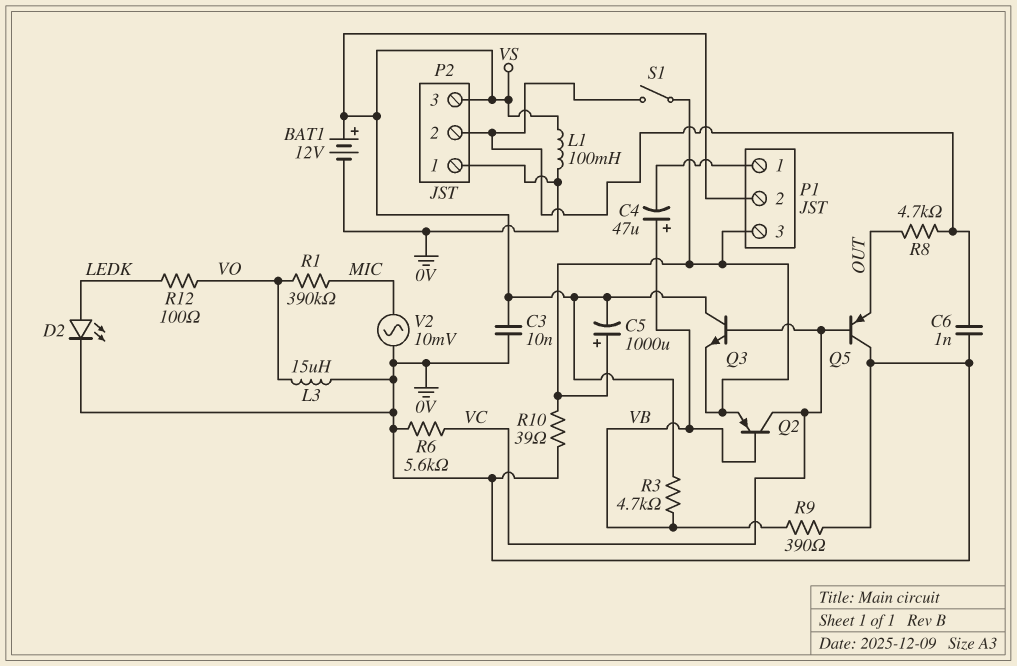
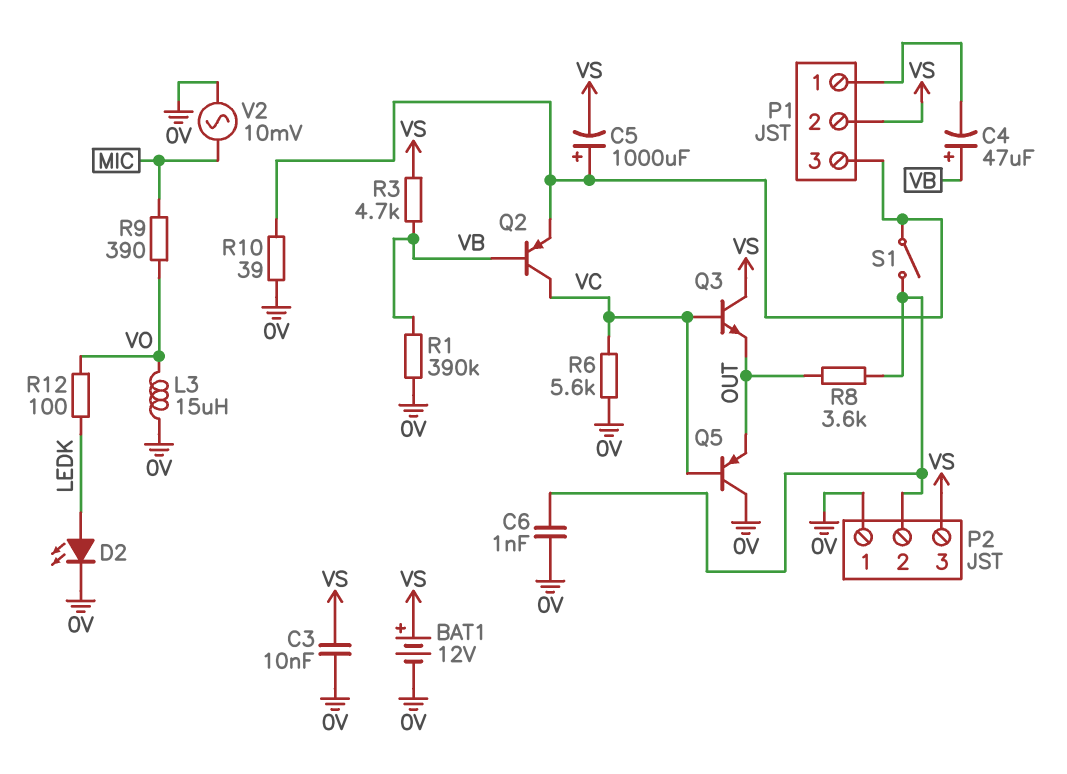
L1: 100mH (0V, VS) -> none
Q3: NPN (B VC, C VS, E P1/3) -> NPN (B VC, C VS, E OUT)
R1: 390k (MIC, VO) -> 390k (0V, VB)
R8: 4.7k (OUT, P2/2) -> 3.6k (OUT, P2/2)
R9: 390 (0V, VB) -> 390 (MIC, VO)

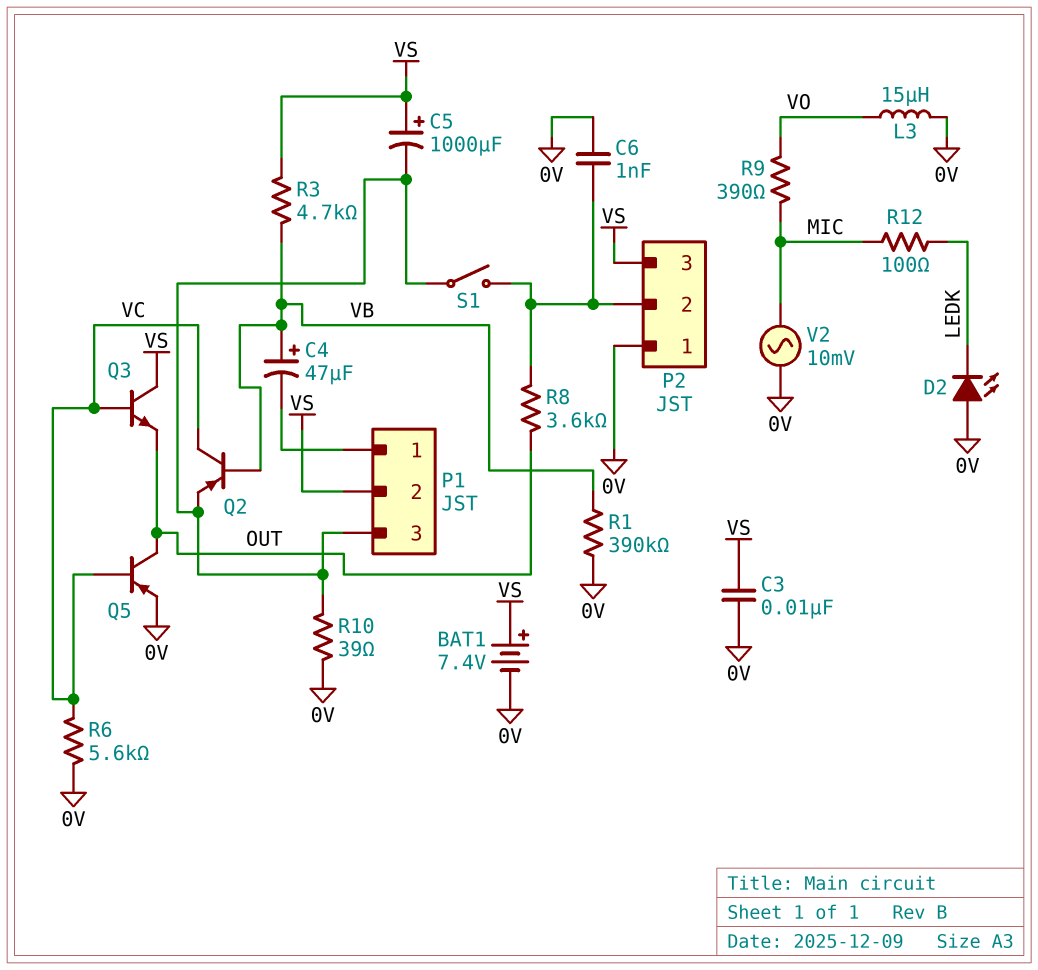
BAT1: 12V (plus VS, minus 0V) -> 7.4V (plus VS, minus 0V)
C5: 1000uF (plus P1/3, minus VS) -> 1000uF (plus VS, minus P1/3)
D2: LED (A LEDK, K 0V) -> LED (A 0V, K LEDK)
Q5: PNP (B VC, C 0V, E OUT) -> PNP (B VC, C OUT, E 0V)
R12: 100 (LEDK, VO) -> 100 (LEDK, MIC)

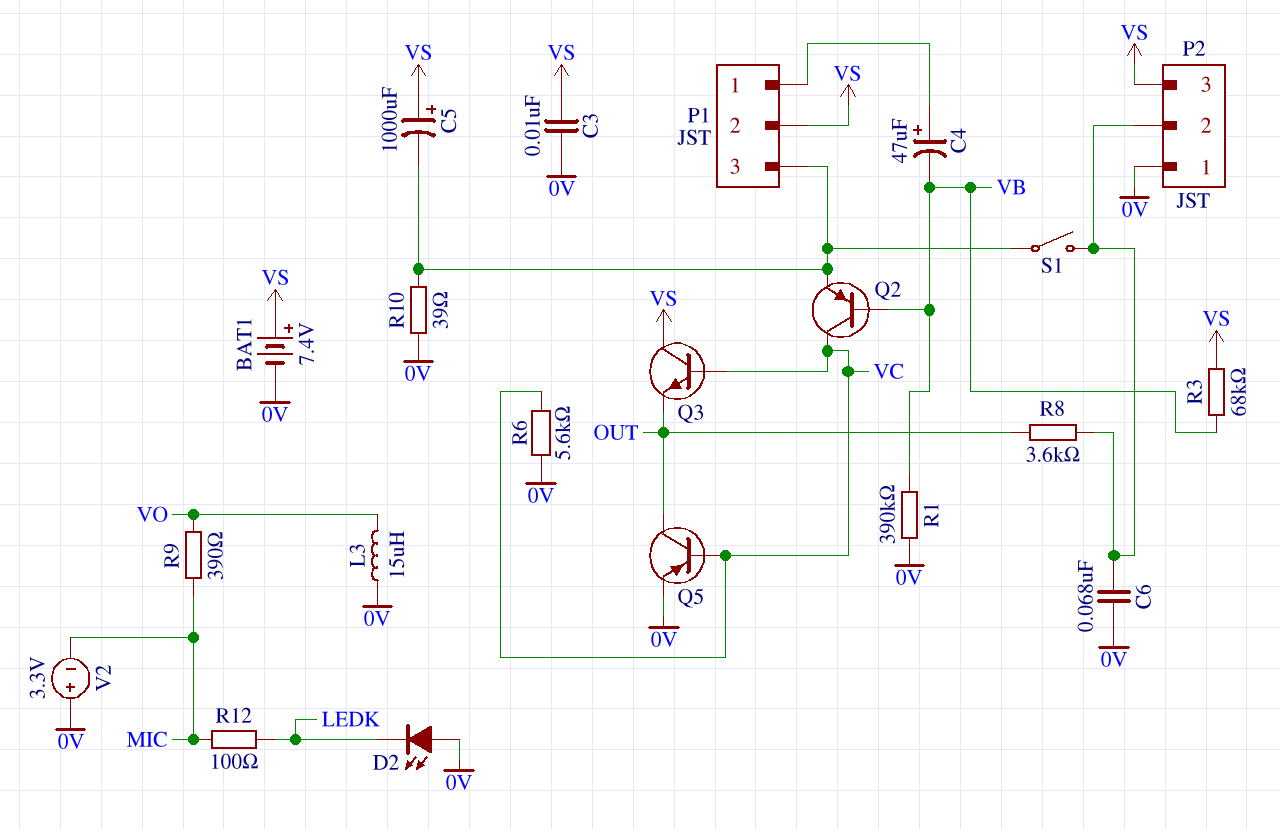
C4: 47uF (plus VB, minus P1/1) -> 47uF (plus P1/1, minus VB)
C6: 1nF (0V, P2/2) -> 68nF (0V, P2/2)
R3: 4.7k (VB, VS) -> 68k (VB, VS)
V2: AC 10mV (0V, MIC) -> 3.3V (plus 0V, minus MIC)

